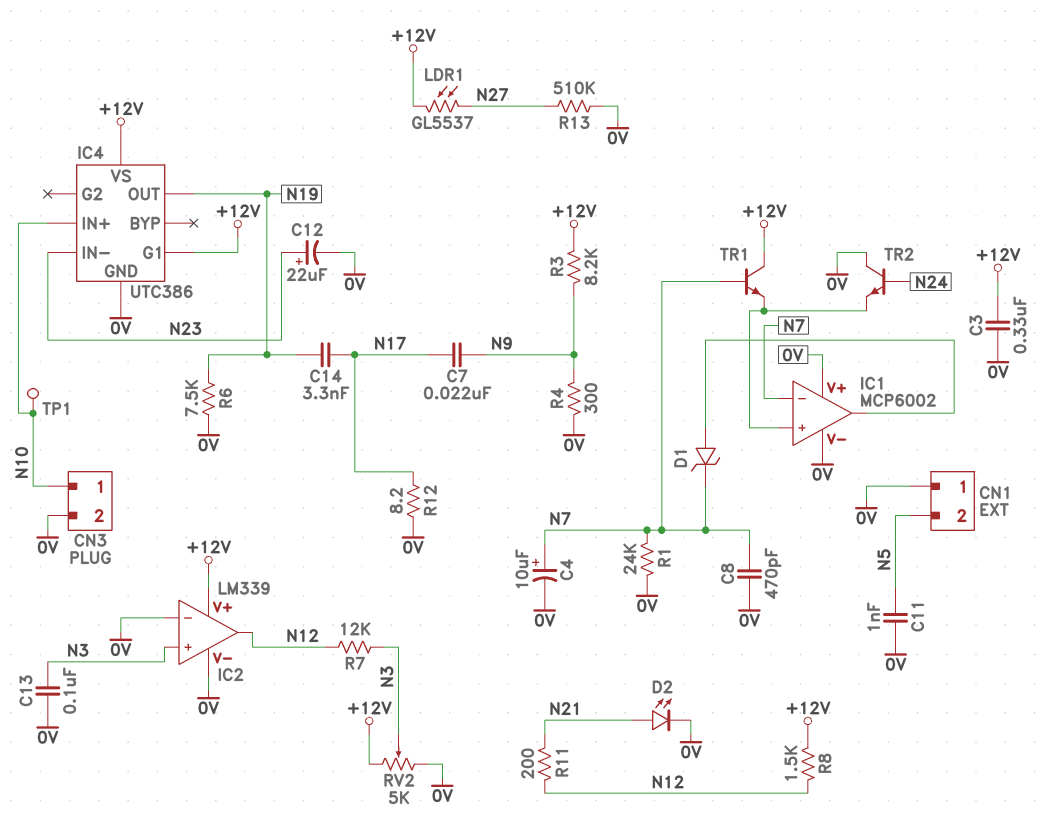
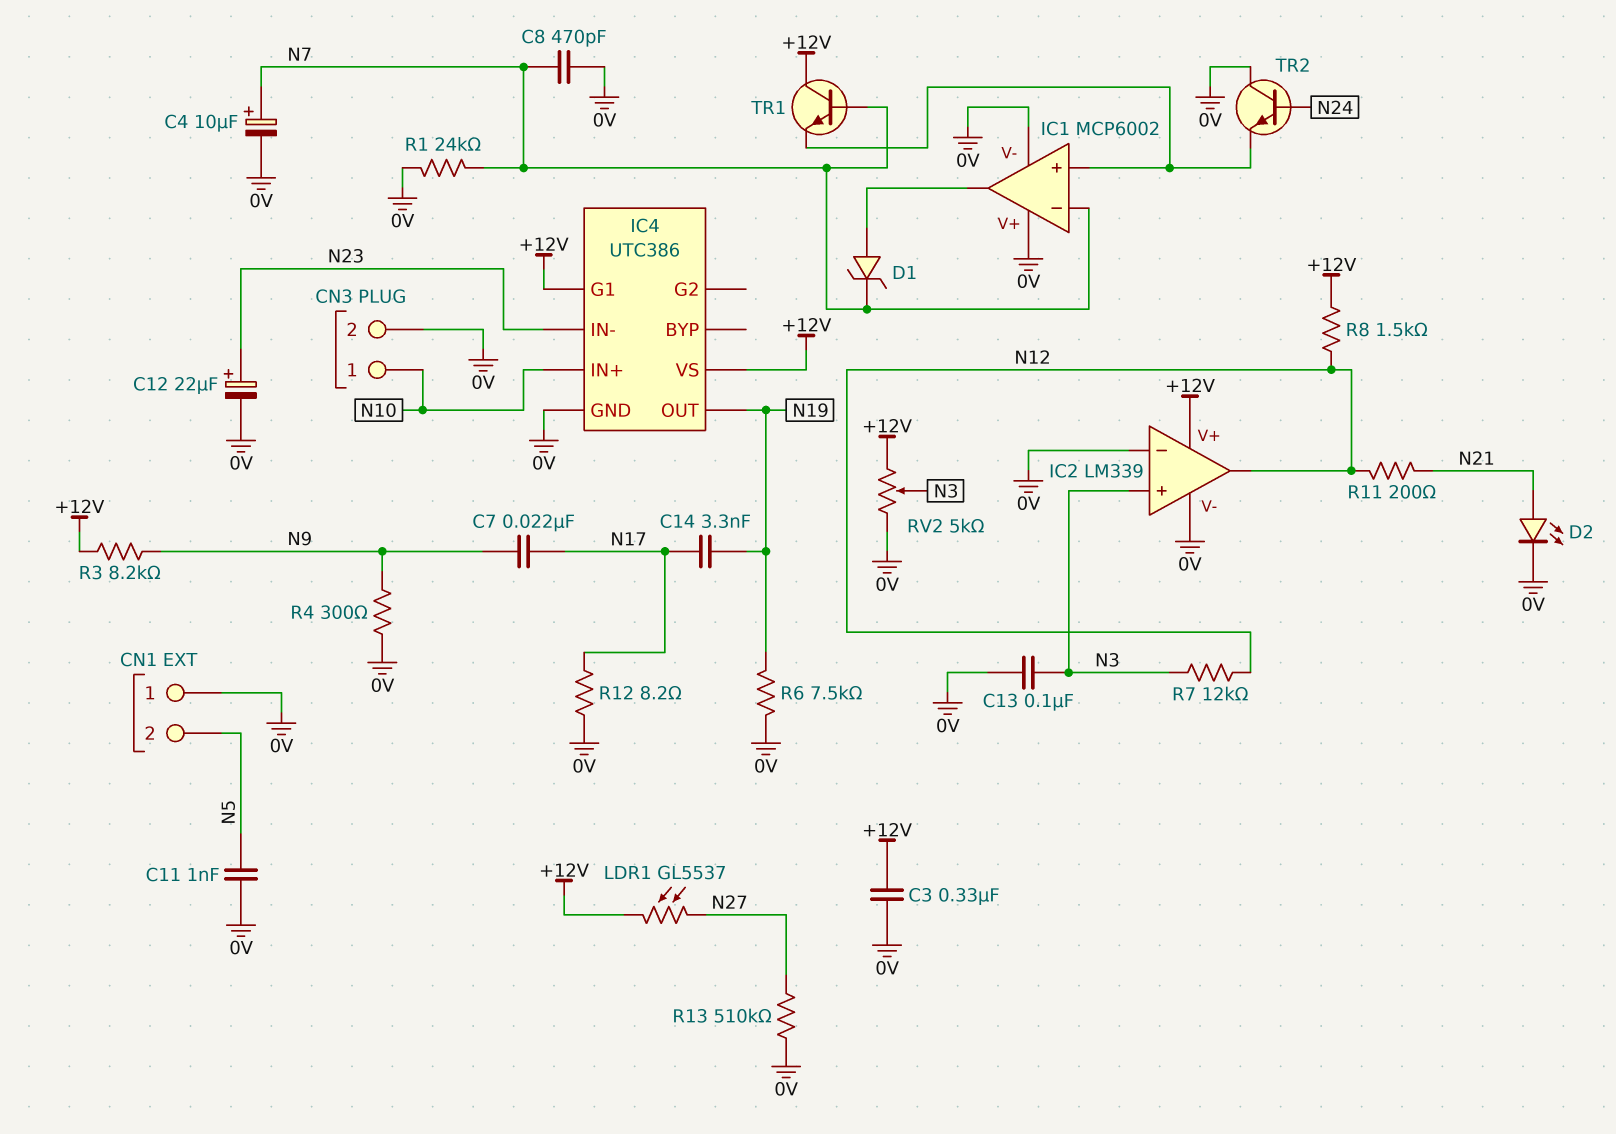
TP1: test point (N10) -> none

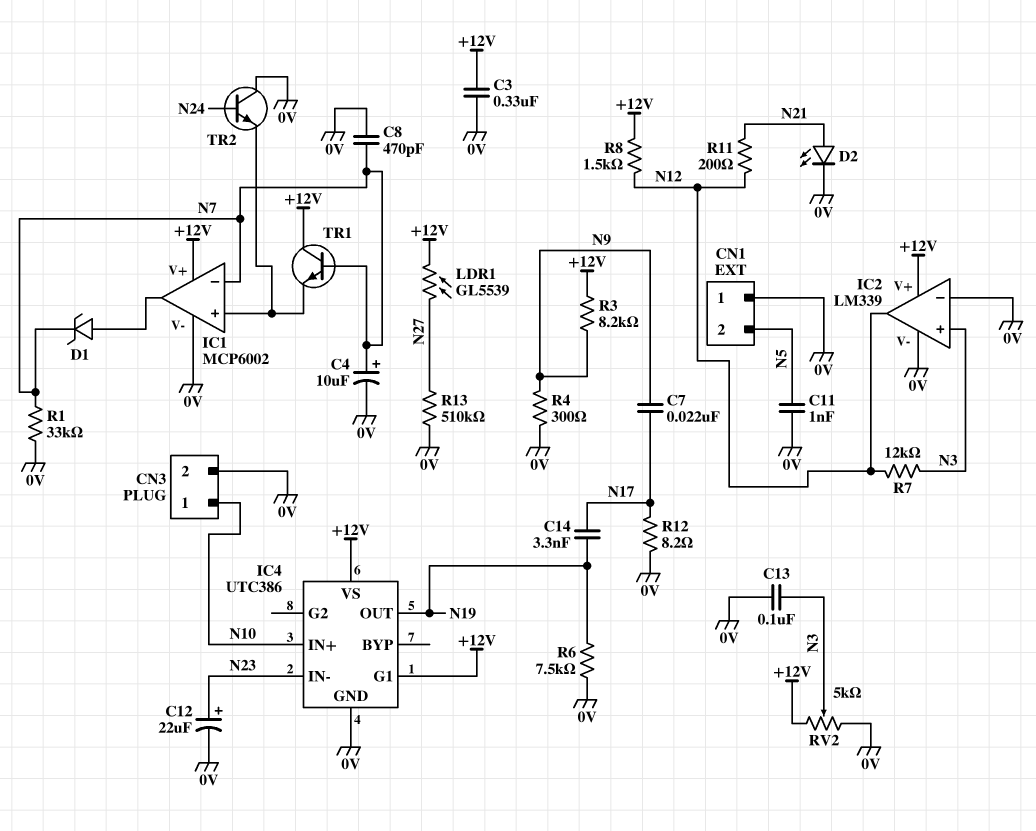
IC1 pin V+: 0V -> +12V
LDR1: GL5537 (+12V, N27) -> GL5539 (+12V, N27)
R1: 24k (0V, N7) -> 33k (0V, N7)

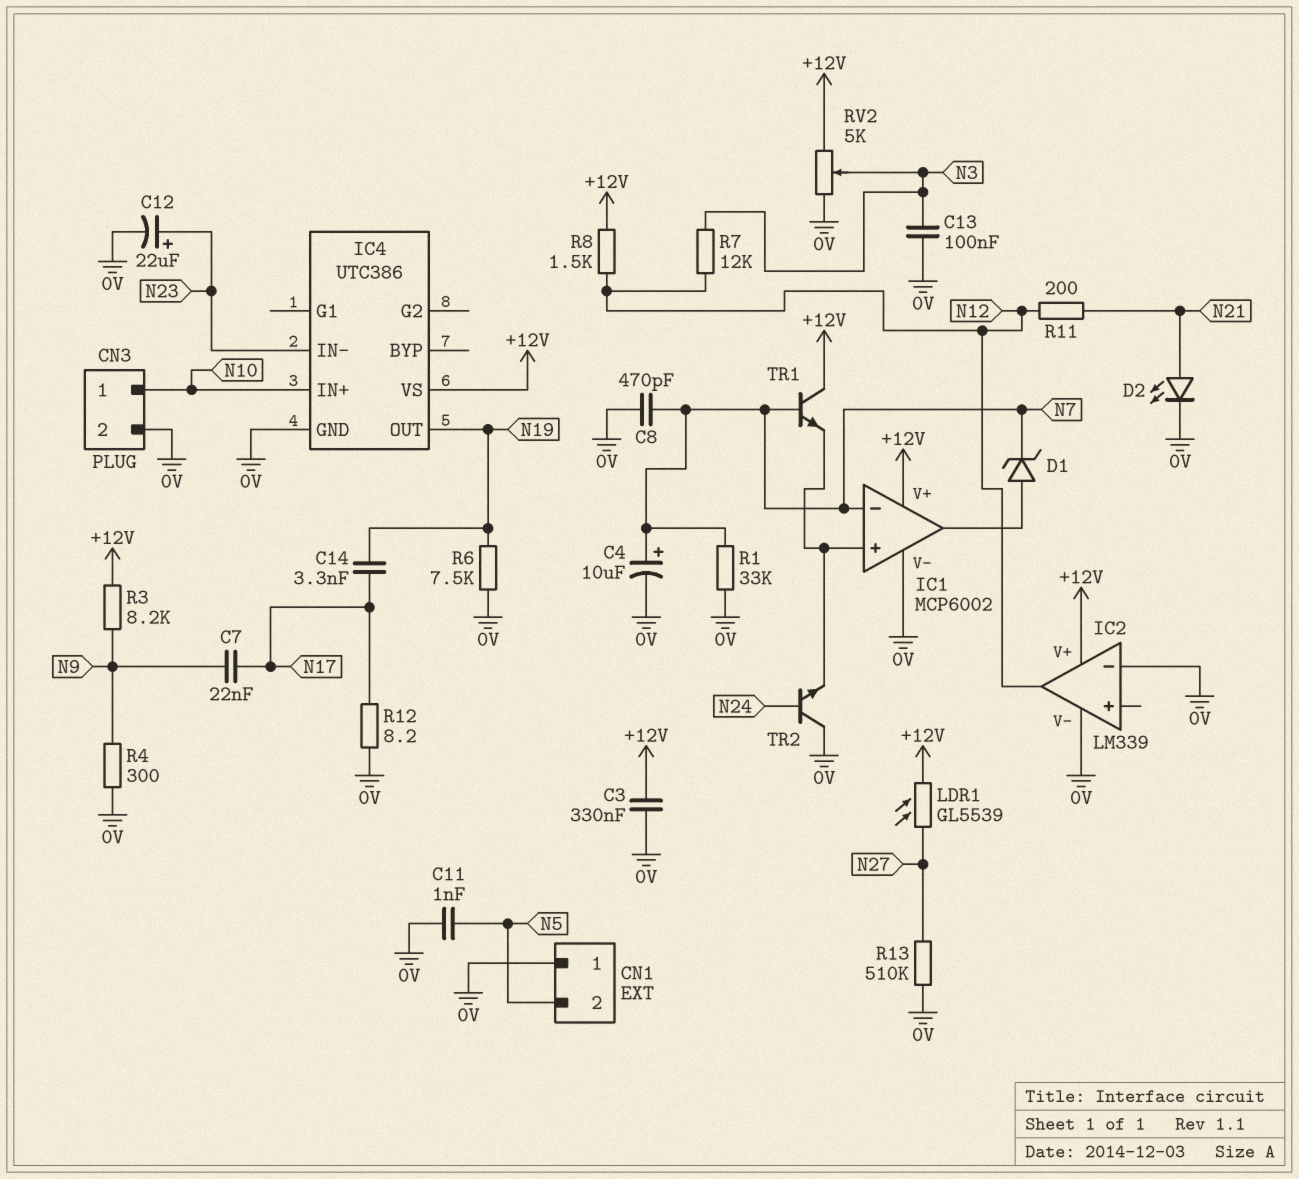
IC2 pin in+: N3 -> none
IC4 pin G1: +12V -> none

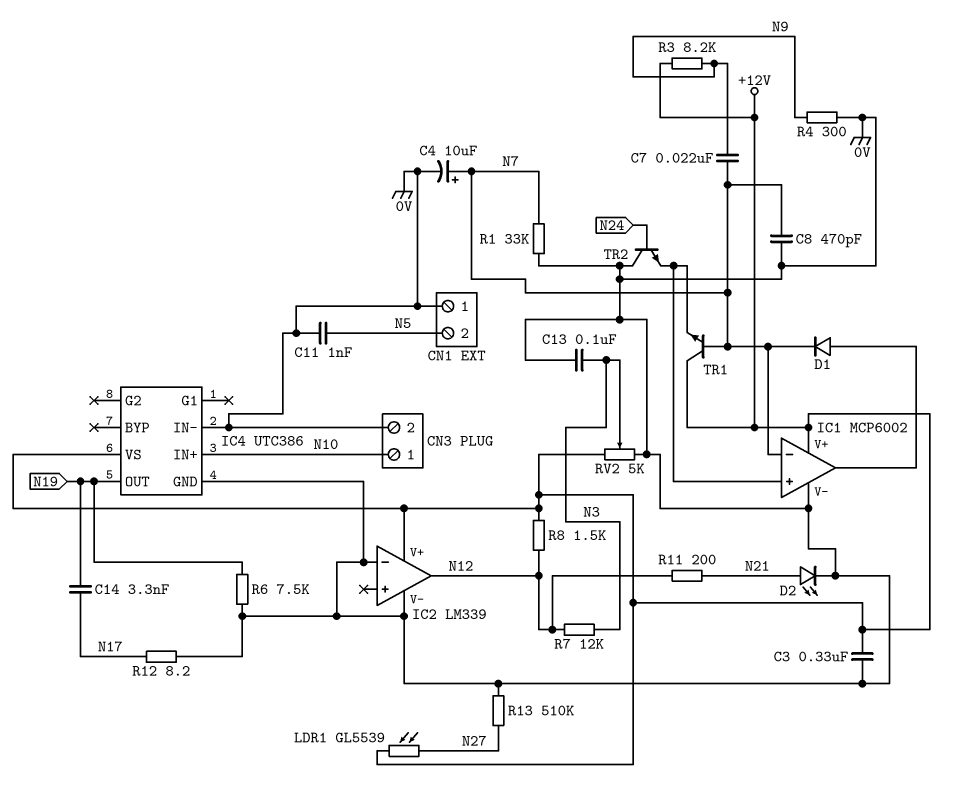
C7: 22nF (N9, N17) -> 22nF (N7, N9)
C12: 22uF (plus N23, minus 0V) -> none
D1: zener (A IC1/out, K N7) -> diode (A IC1/out, K N7)
IC4 pin IN-: N23 -> 0V

